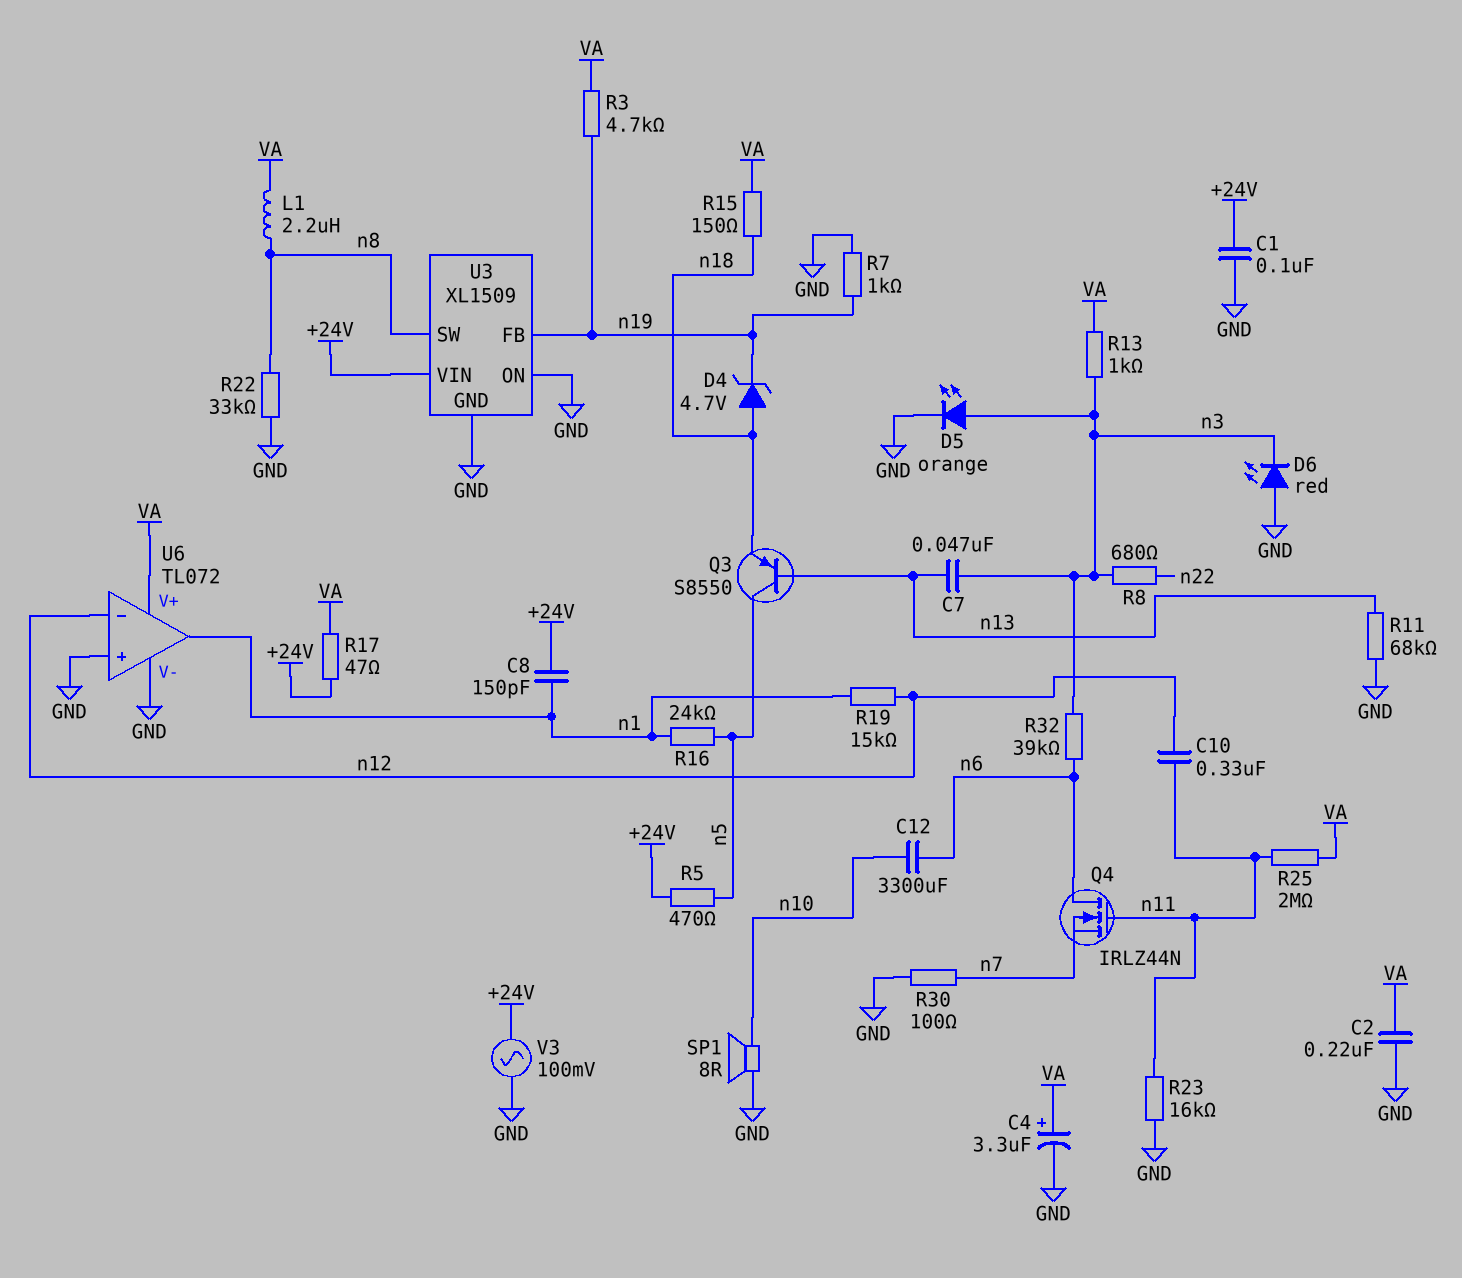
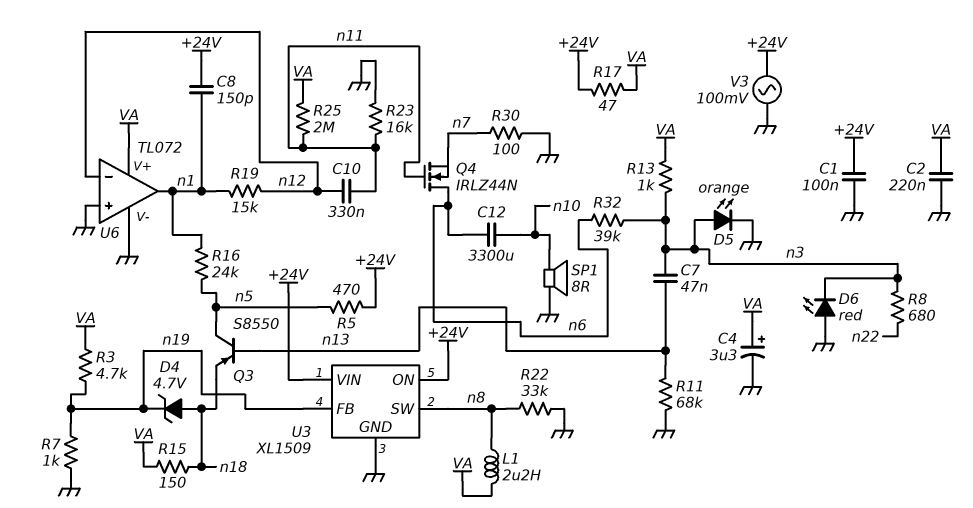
U3 pin ON: GND -> +24V

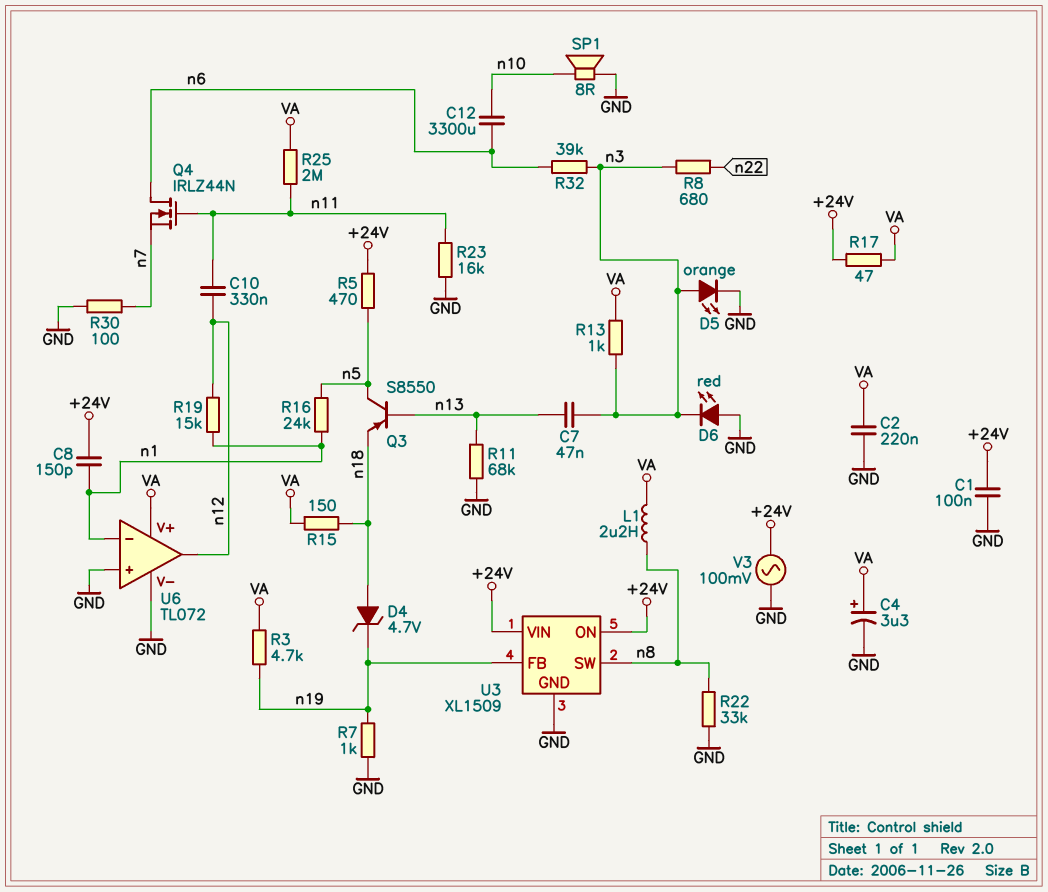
U6 pin in-: n12 -> n1
U6 pin out: n1 -> n12

